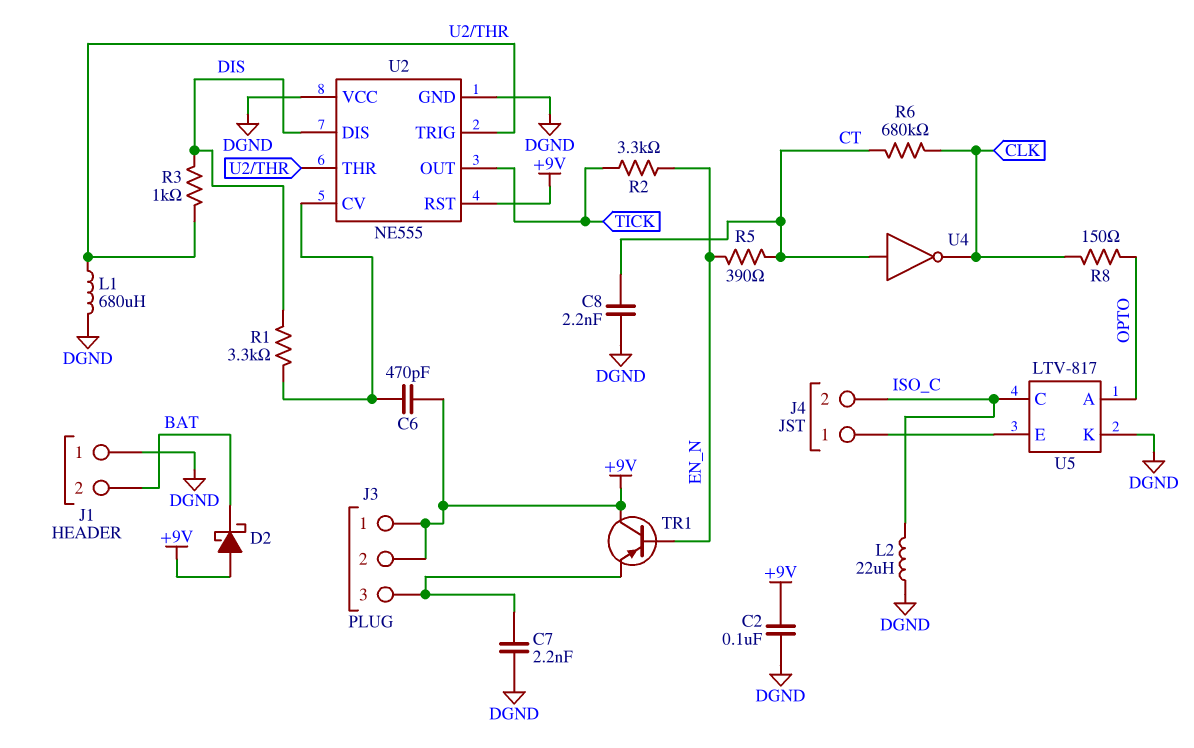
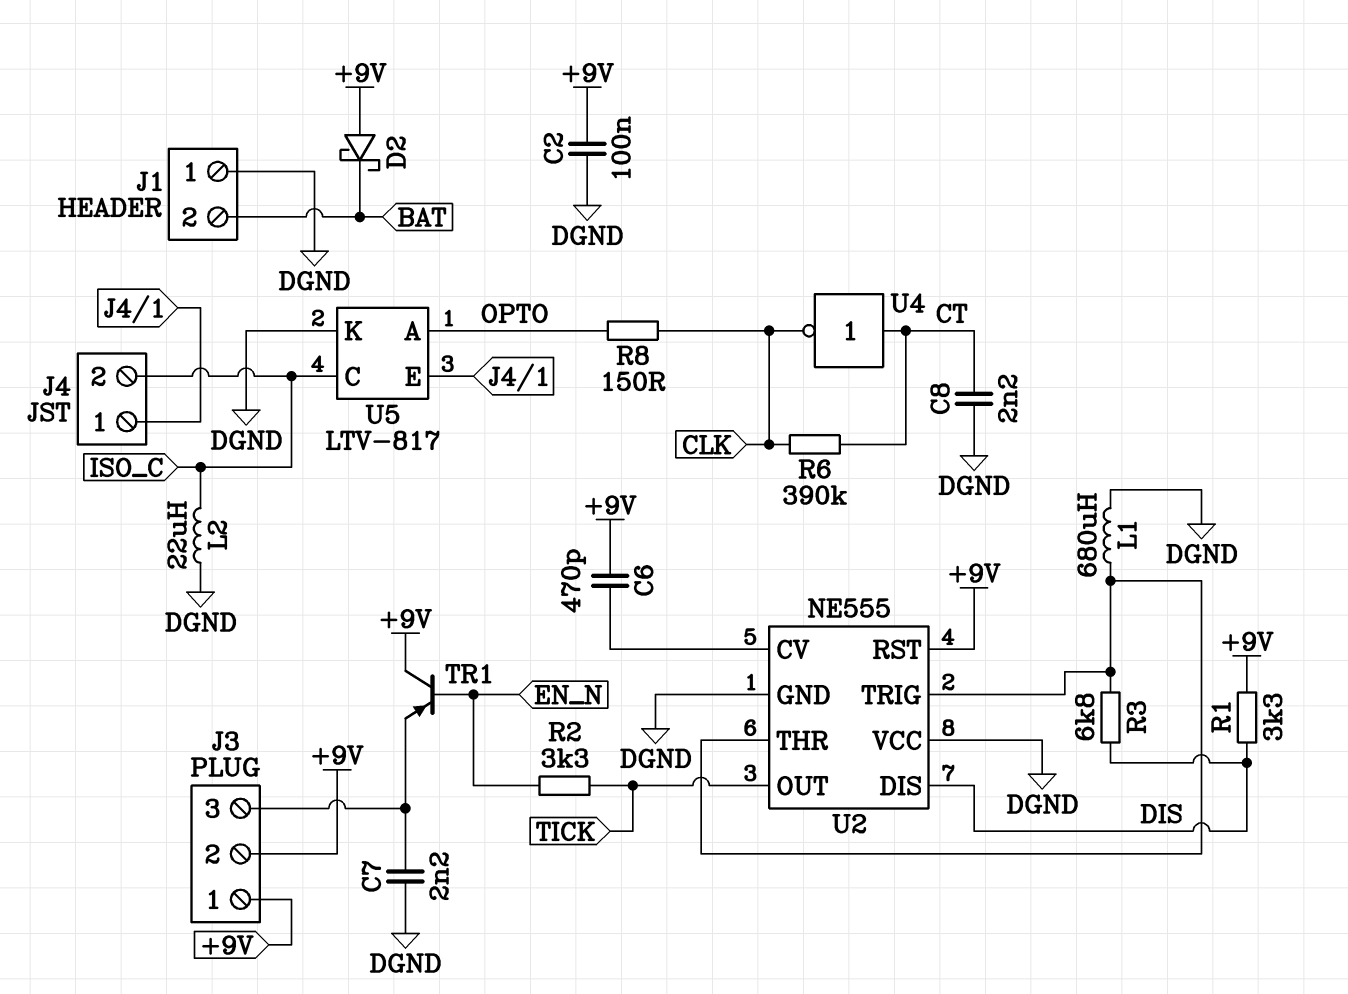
R1: 3.3k (DIS, U2/CV) -> 3.3k (+9V, DIS)
R3: 1k (DIS, U2/THR) -> 6.8k (DIS, U2/THR)
R5: 390 (CT, EN_N) -> none
R6: 680k (CLK, CT) -> 390k (CLK, CT)

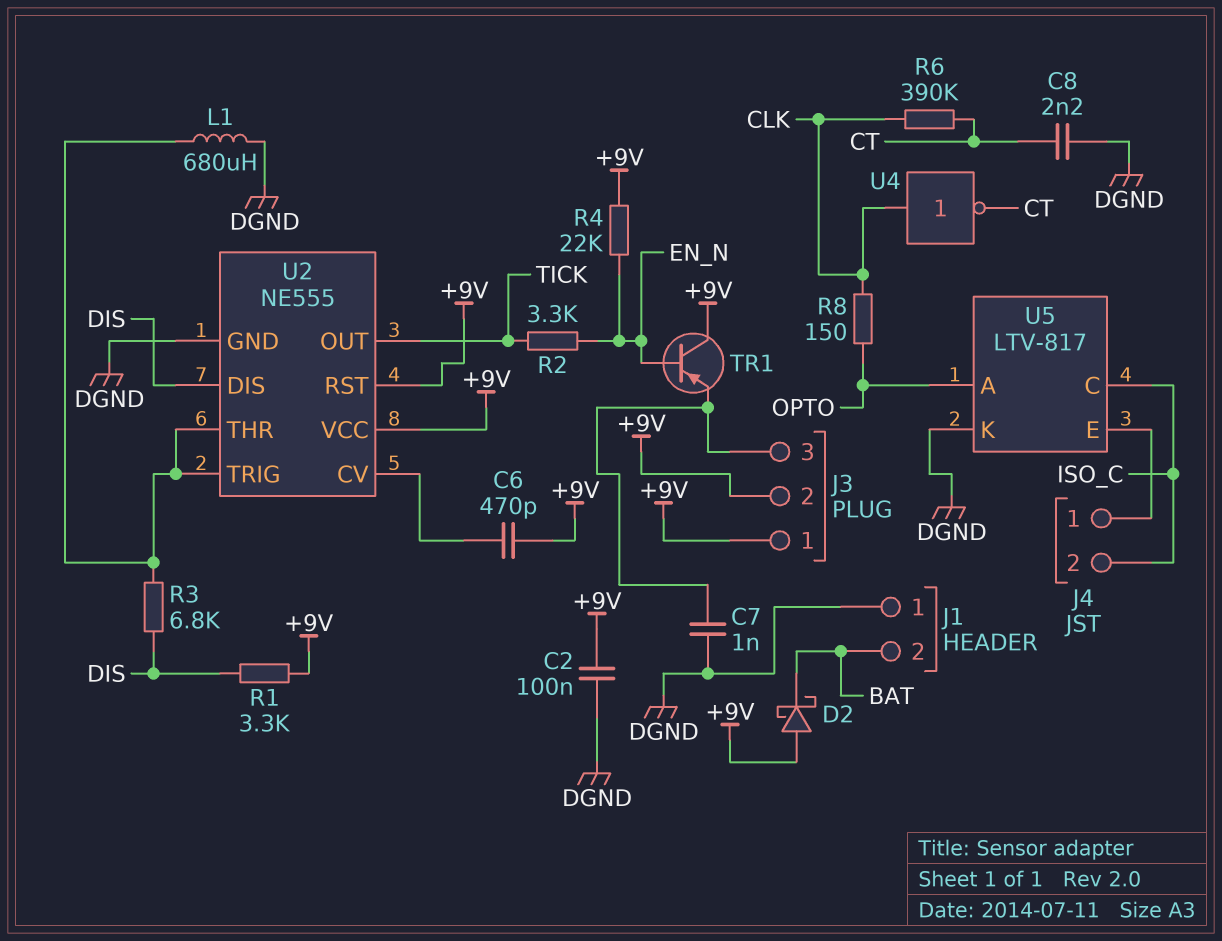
C7: 2.2nF (DGND, J3/3) -> 1nF (DGND, J3/3)
L2: 22uH (DGND, ISO_C) -> none
R4: none -> 22k (+9V, EN_N)
U2 pin VCC: DGND -> +9V
U4: NOT (in CT, out CLK) -> NOT (in CLK, out CT)

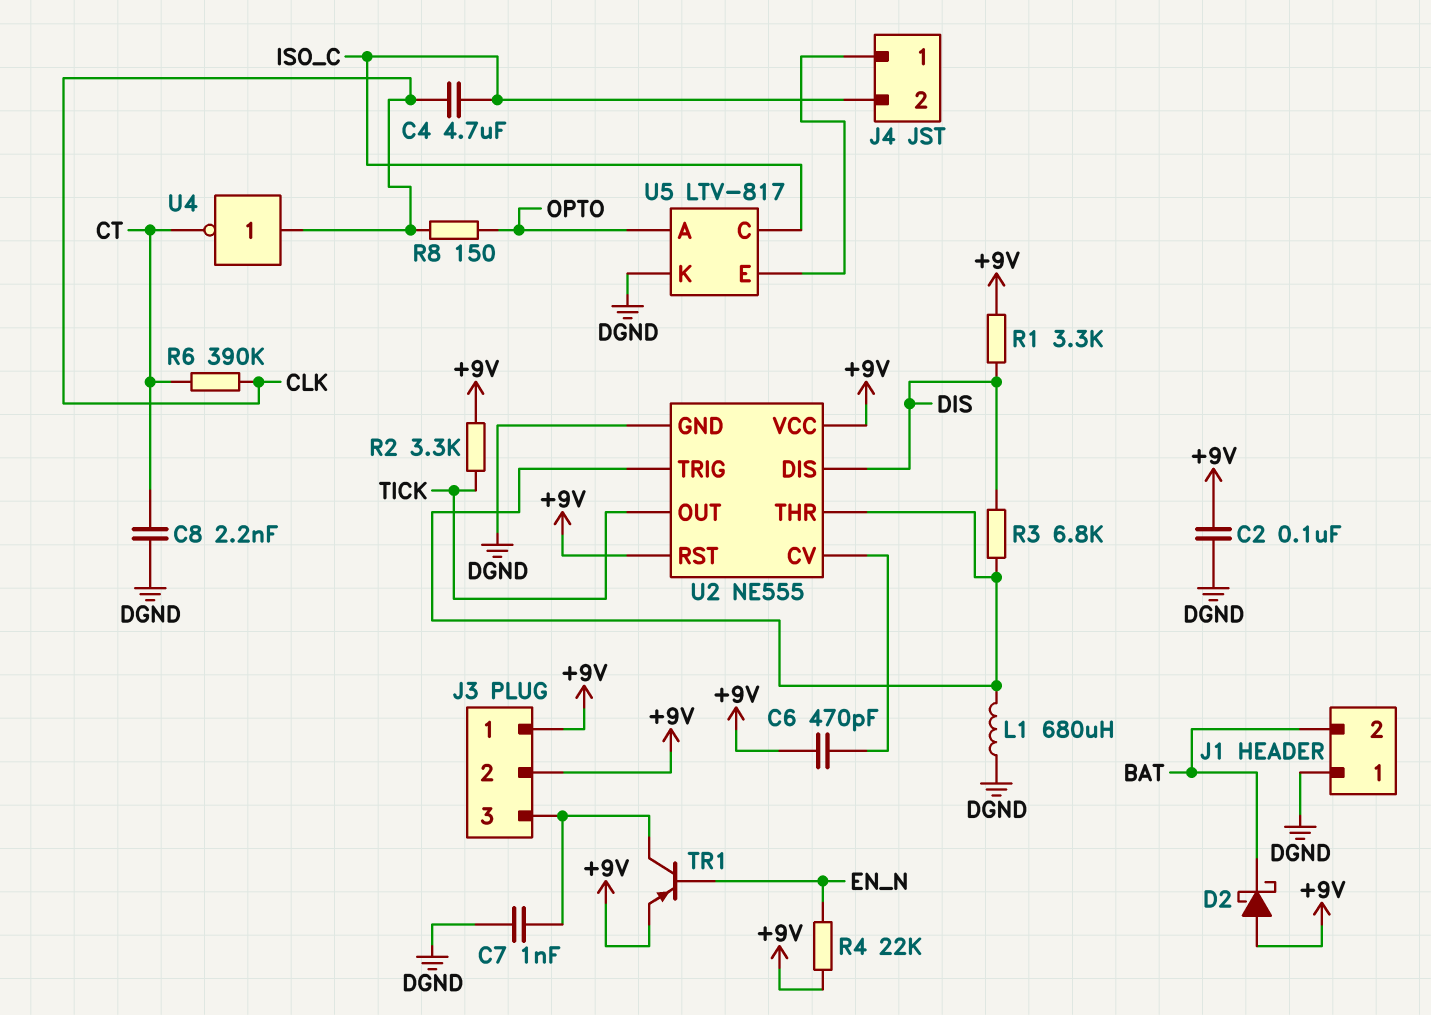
C4: none -> 4.7uF (CLK, ISO_C)
R2: 3.3k (EN_N, TICK) -> 3.3k (+9V, TICK)
TR1: PNP (B EN_N, C +9V, E J3/3) -> PNP (B EN_N, C J3/3, E +9V)

